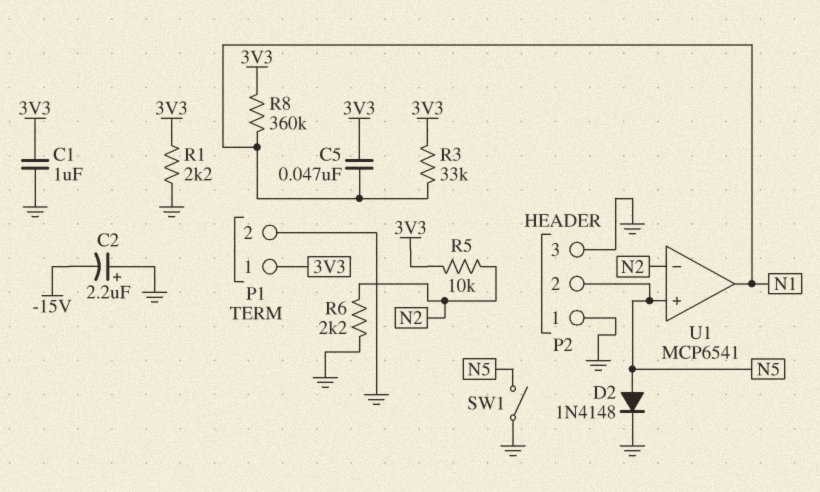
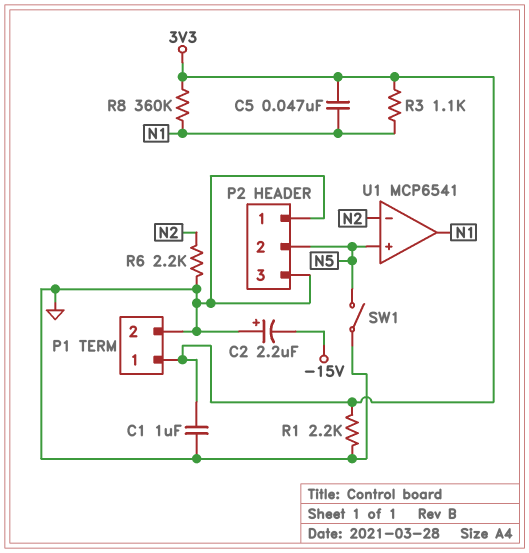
D2: diode 1N4148 (A N5, K GND) -> none
R3: 33k (3V3, N1) -> 1.1k (3V3, N1)
R5: 10k (3V3, N2) -> none

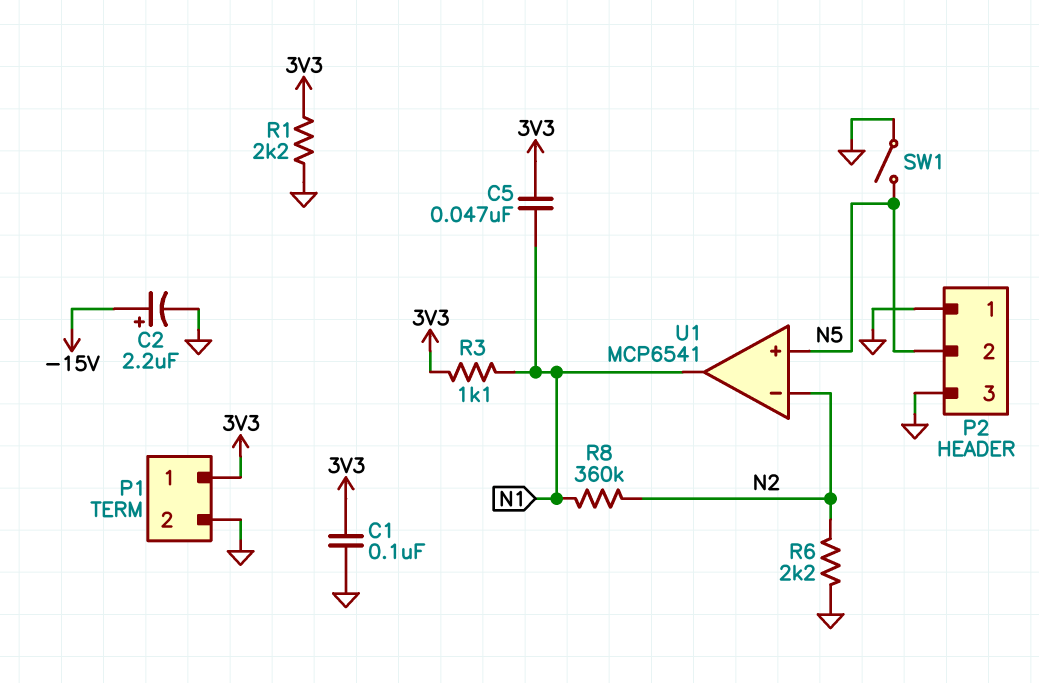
C1: 1uF (3V3, GND) -> 100nF (3V3, GND)
C2: 2.2uF (plus GND, minus -15V) -> 2.2uF (plus -15V, minus GND)
R8: 360k (3V3, N1) -> 360k (N1, N2)

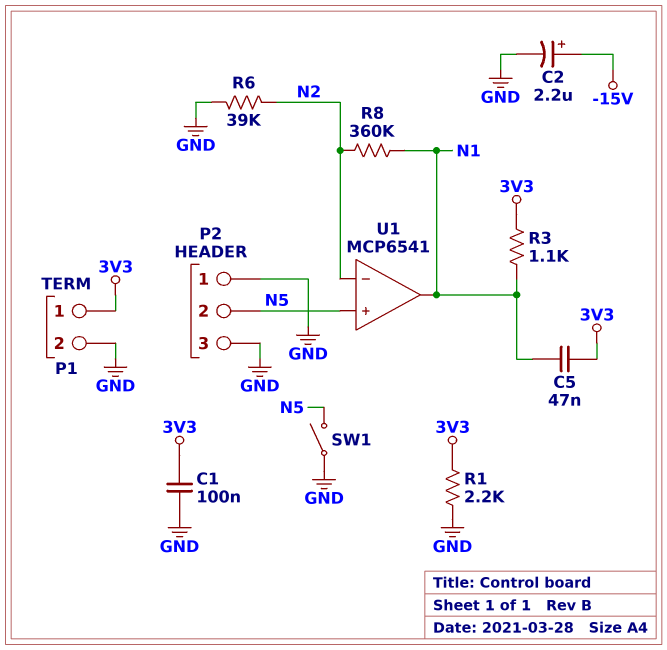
R6: 2.2k (GND, N2) -> 39k (GND, N2)

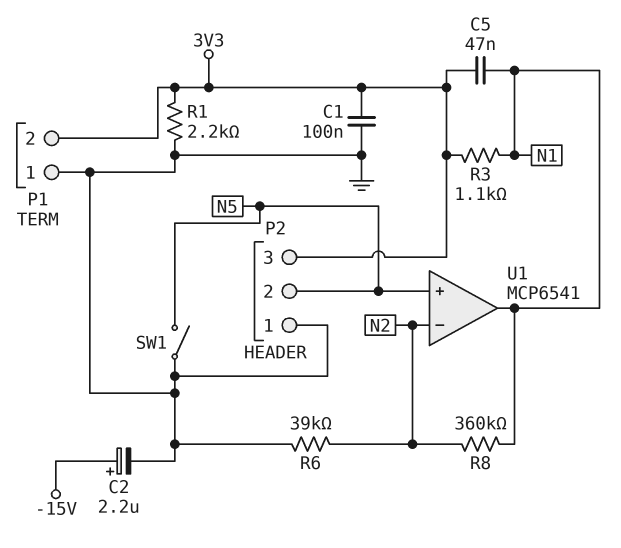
P1 pin 1: 3V3 -> GND
P1 pin 2: GND -> 3V3
P2 pin 3: GND -> 3V3

